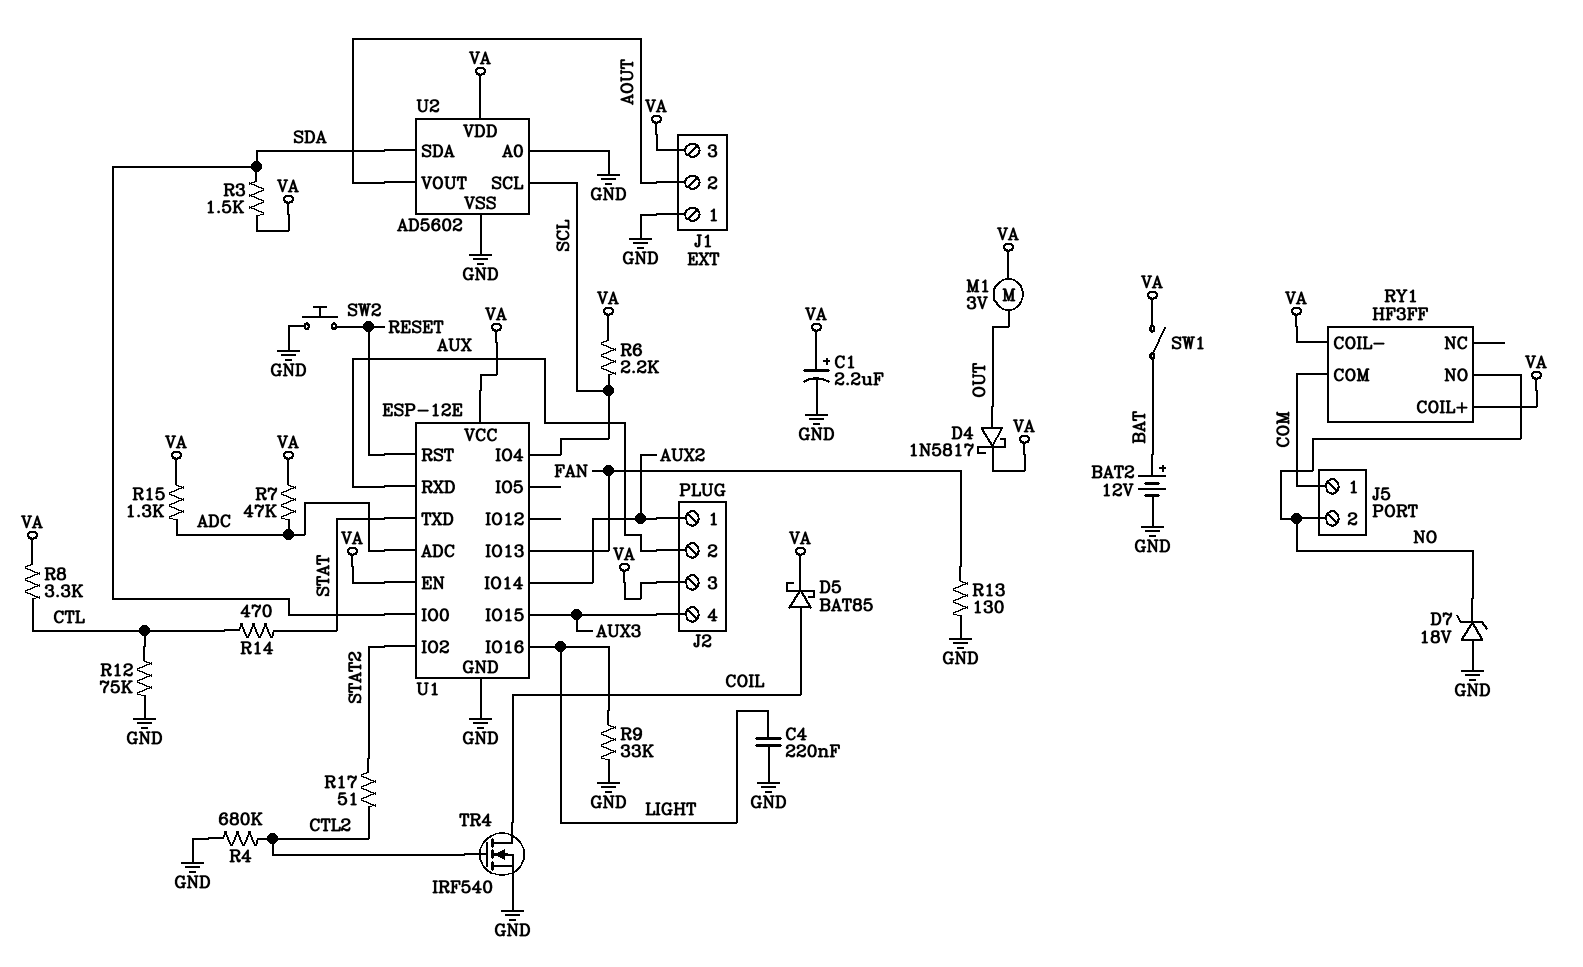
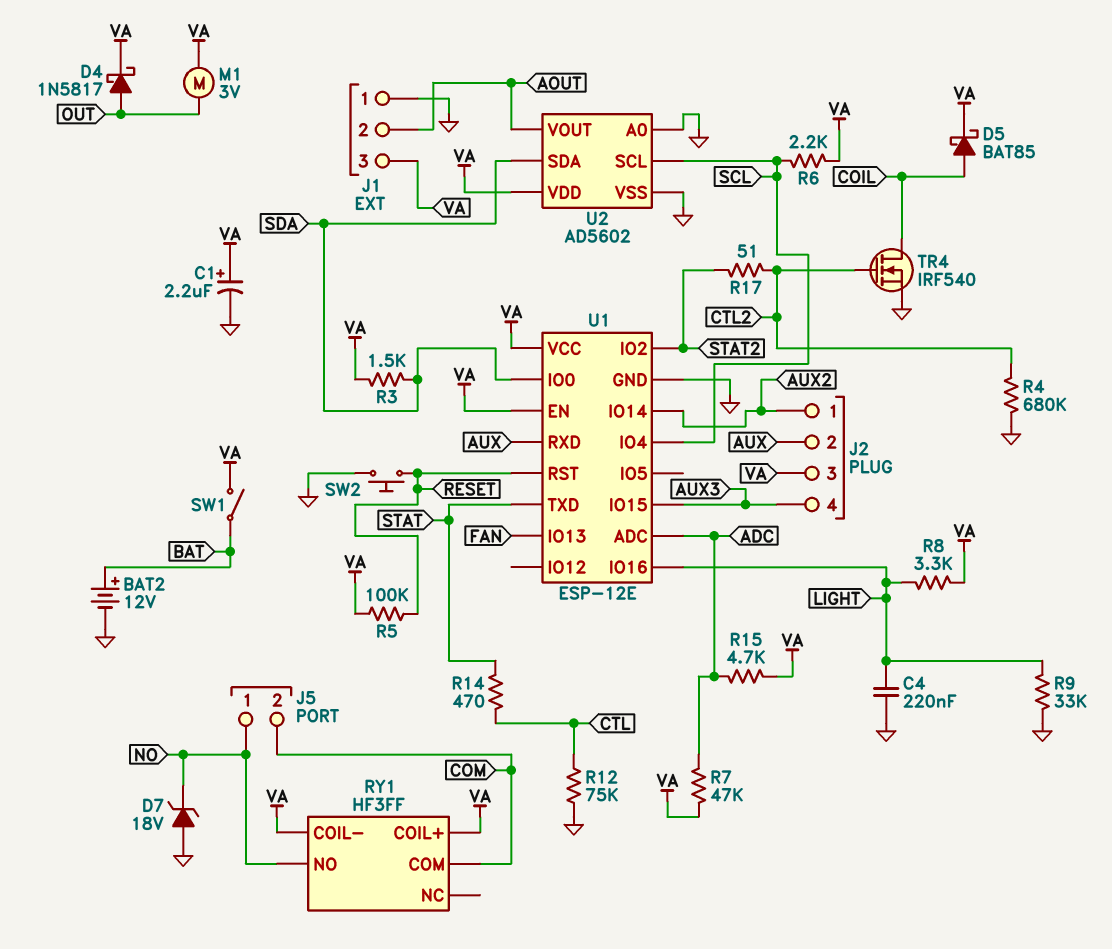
J5 pin 1: COM -> NO
J5 pin 2: NO -> COM
R5: none -> 100k (RESET, VA)
R8: 3.3k (CTL, VA) -> 3.3k (LIGHT, VA)
R13: 130 (FAN, GND) -> none
R15: 1.3k (ADC, VA) -> 4.7k (ADC, VA)

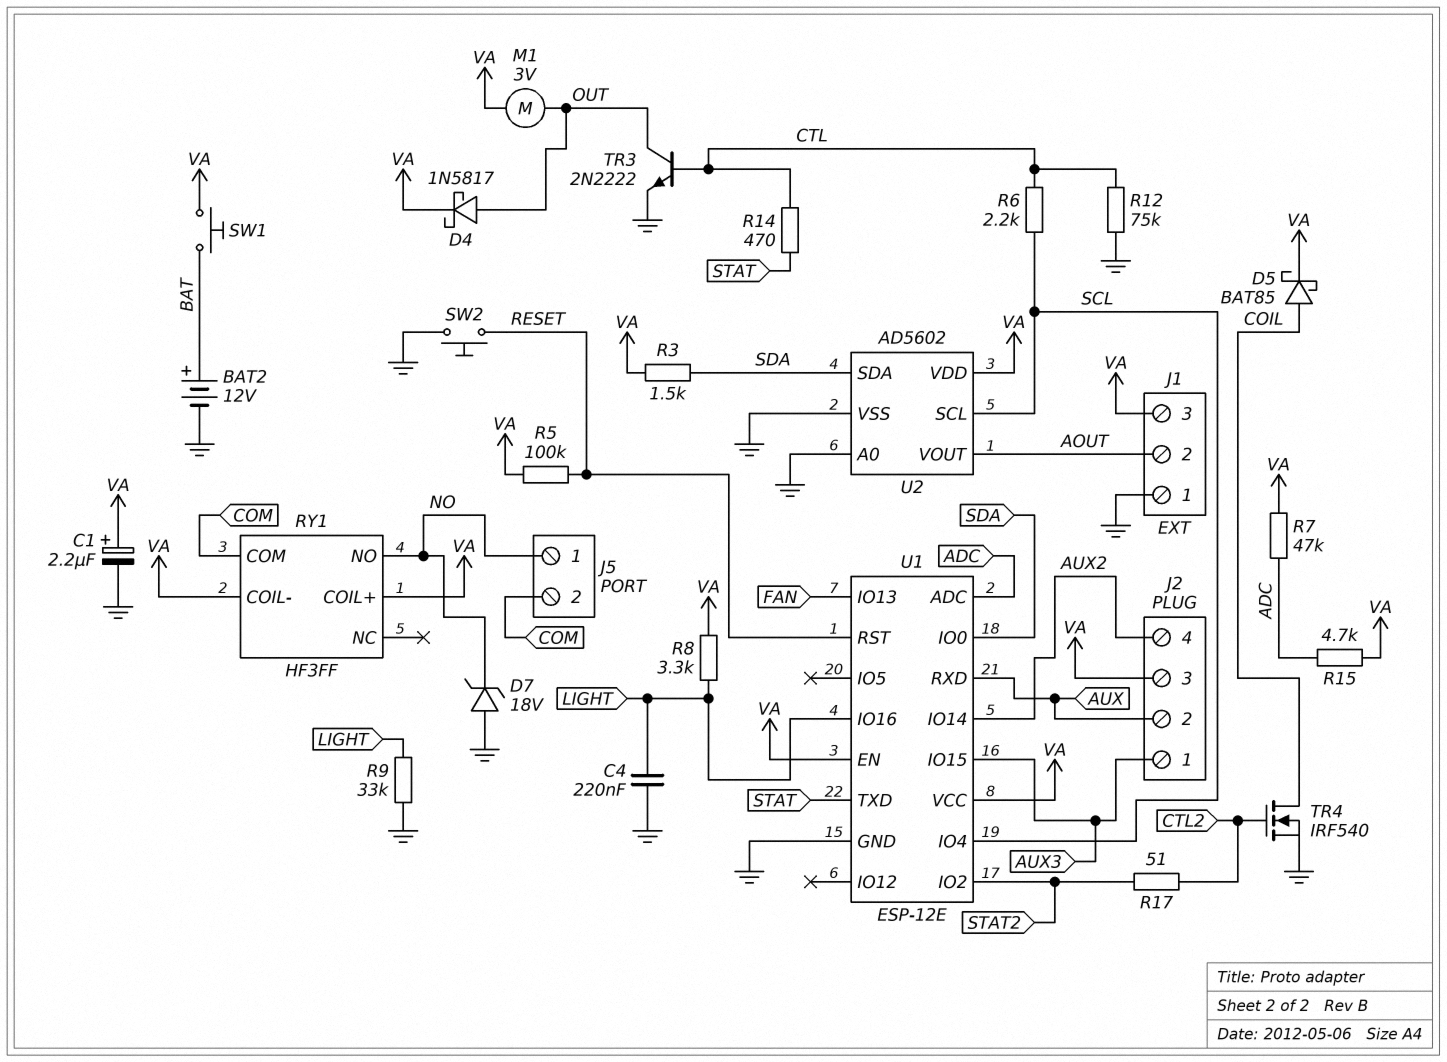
J2 pin 1: AUX2 -> AUX3
J2 pin 4: AUX3 -> AUX2
R4: 680k (CTL2, GND) -> none
R6: 2.2k (SCL, VA) -> 2.2k (CTL, SCL)
SW1: switch (BAT, VA) -> button (BAT, VA)
TR3: none -> NPN 2N2222 (B CTL, C OUT, E GND)

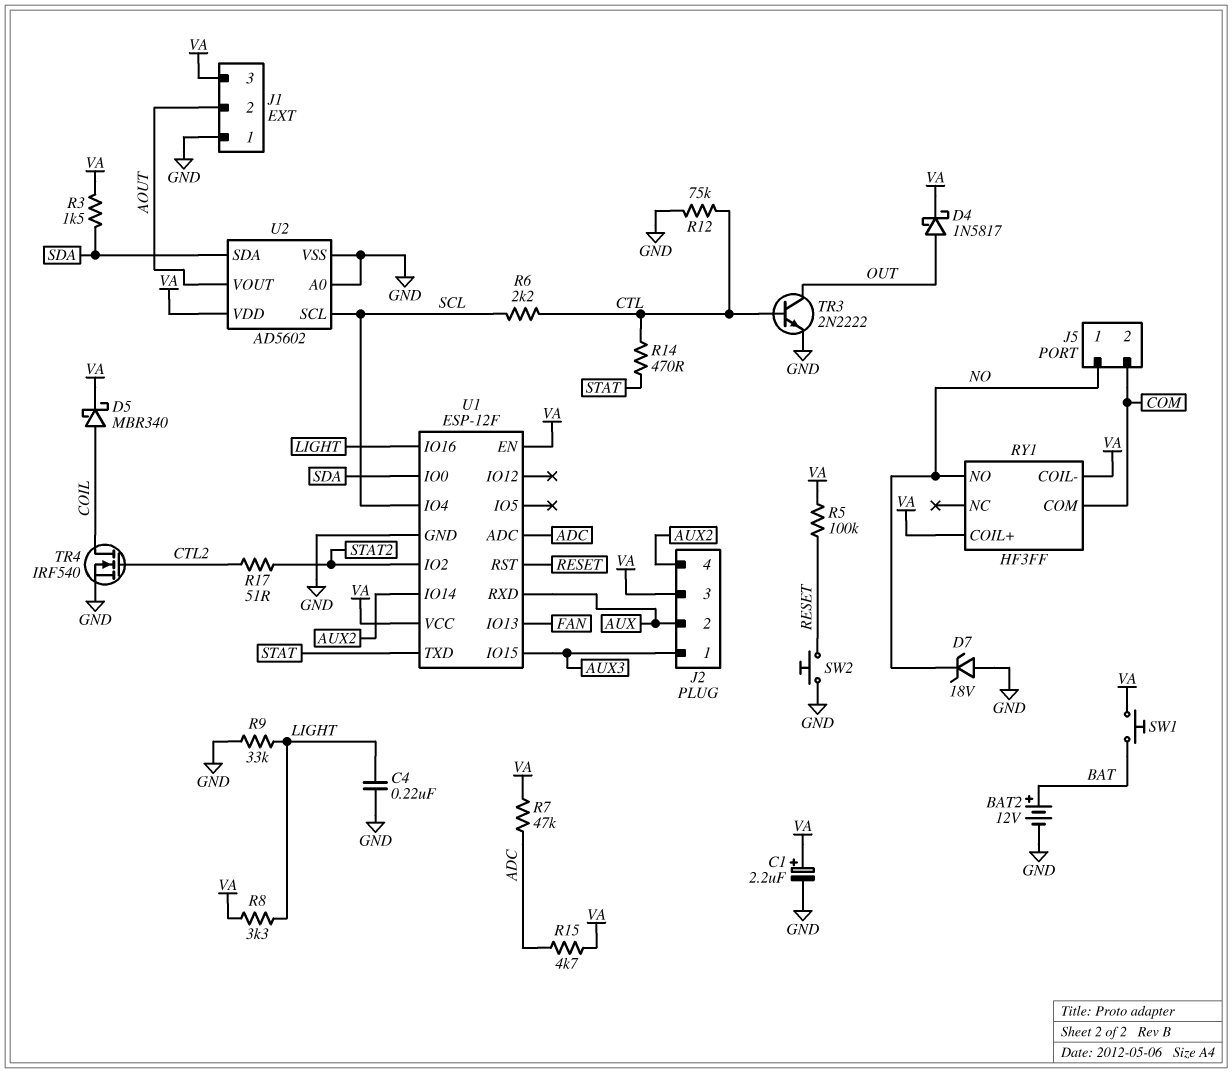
D5: schottky BAT85 (A COIL, K VA) -> schottky MBR340 (A COIL, K VA)
M1: motor 3V (OUT, VA) -> none
U1: ESP-12E -> ESP-12F

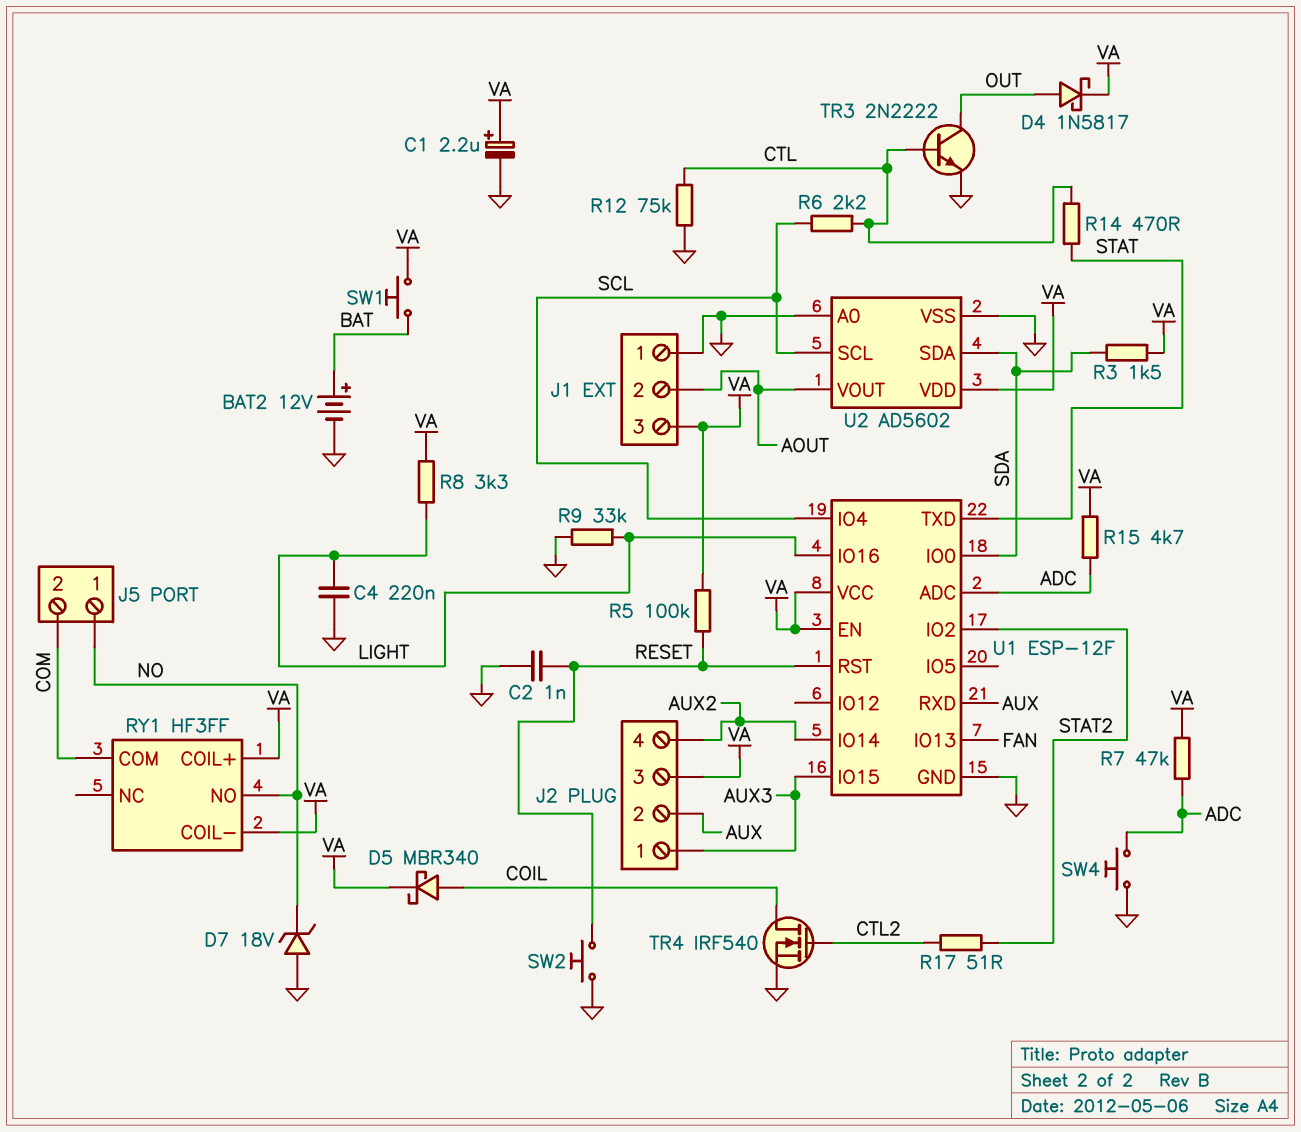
C2: none -> 1nF (GND, RESET)
SW4: none -> button (ADC, GND)

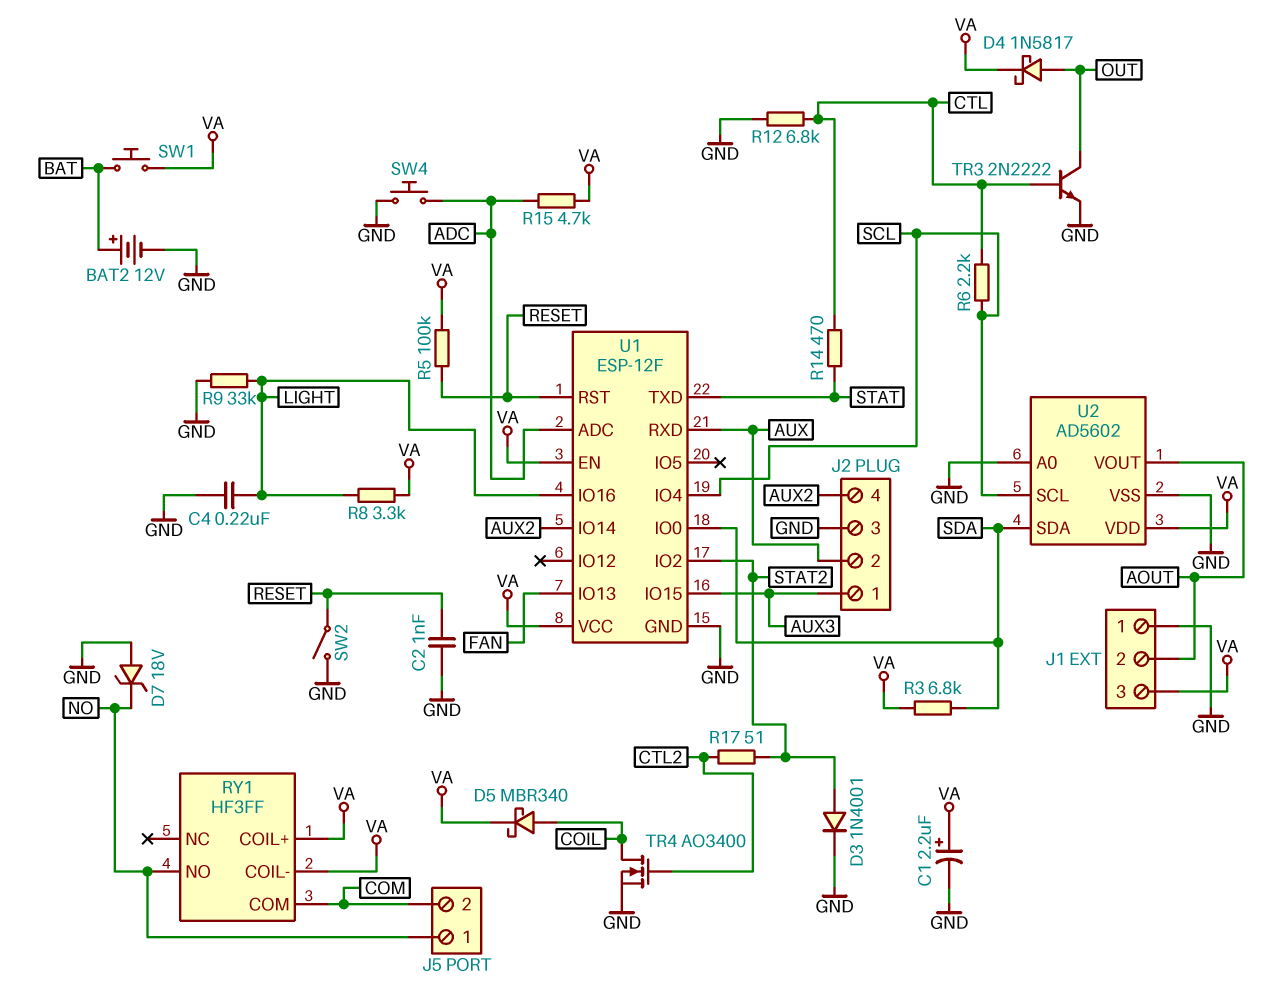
D3: none -> diode 1N4001 (A STAT2, K GND)
J2 pin 3: VA -> GND
R3: 1.5k (SDA, VA) -> 6.8k (SDA, VA)
R7: 47k (ADC, VA) -> none
R12: 75k (CTL, GND) -> 6.8k (CTL, GND)
SW2: button (GND, RESET) -> switch (GND, RESET)
TR4: NMOS IRF540 (G CTL2, D COIL, S GND) -> NMOS AO3400 (G CTL2, D COIL, S GND)

